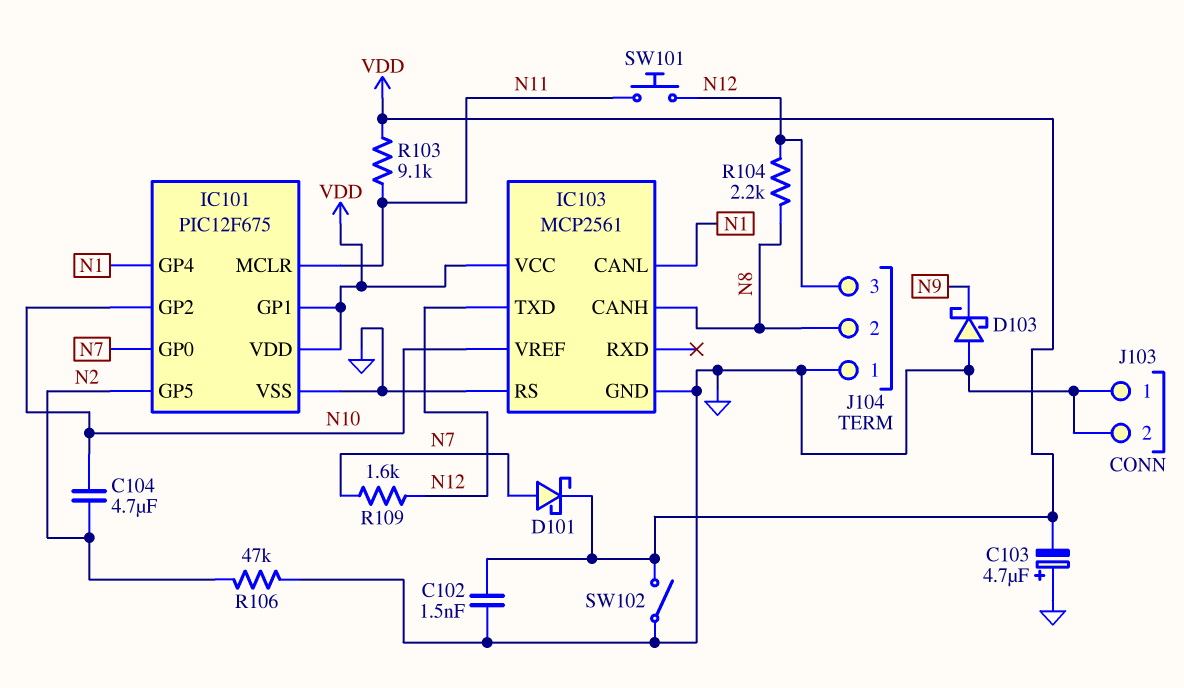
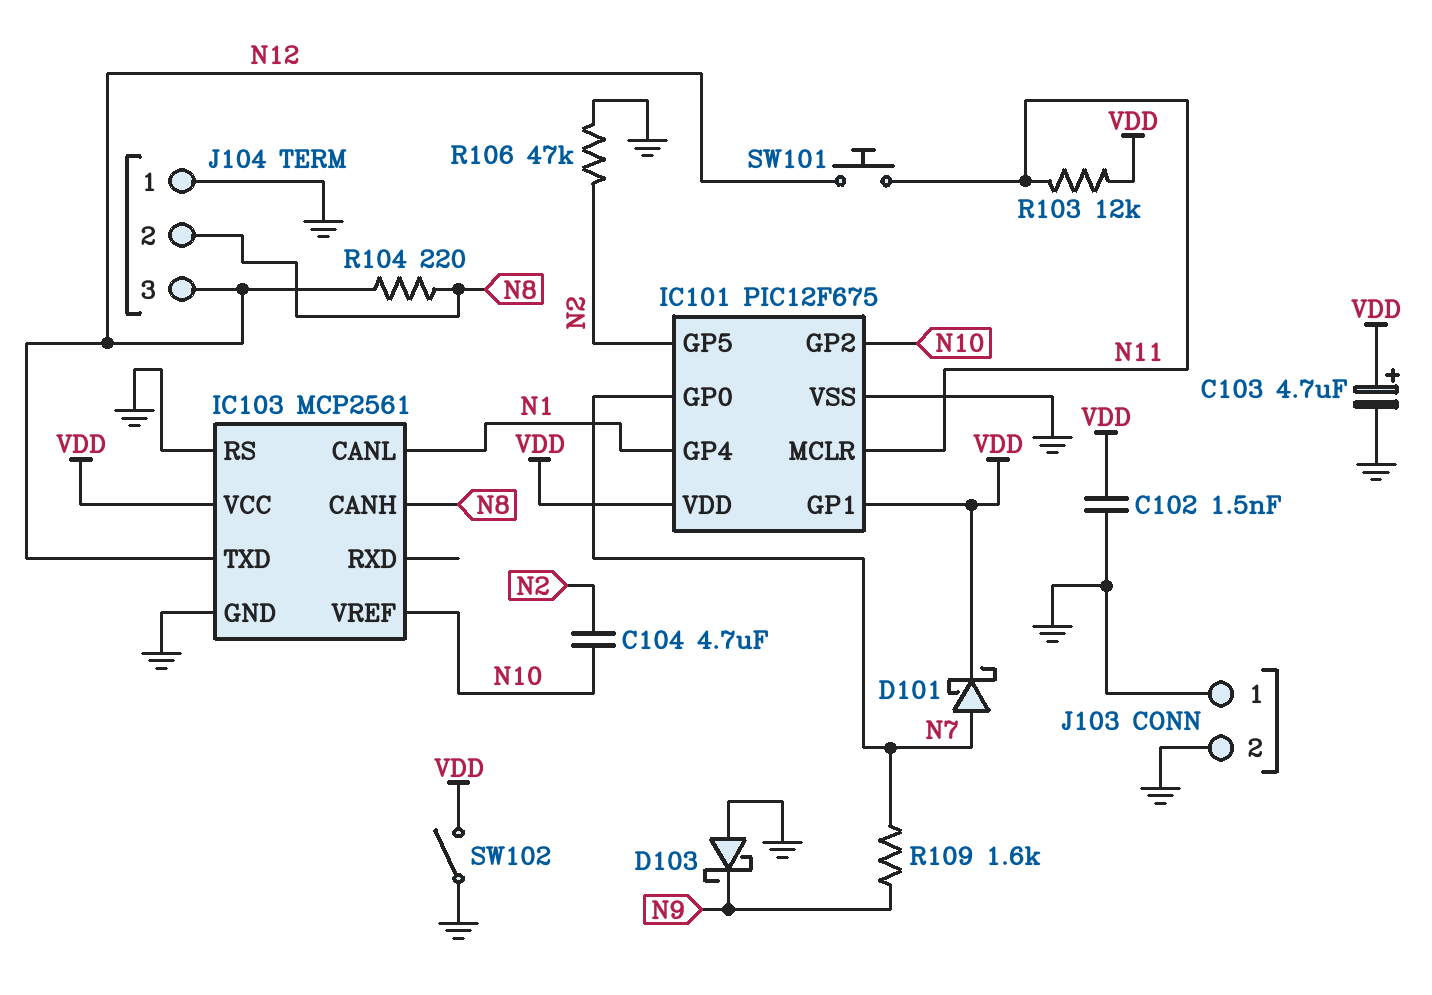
C103: 4.7uF (plus GND, minus VDD) -> 4.7uF (plus VDD, minus GND)
R103: 9.1k (N11, VDD) -> 12k (N11, VDD)
R104: 2.2k (N8, N12) -> 220 (N8, N12)
R109: 1.6k (N7, N12) -> 1.6k (N7, N9)

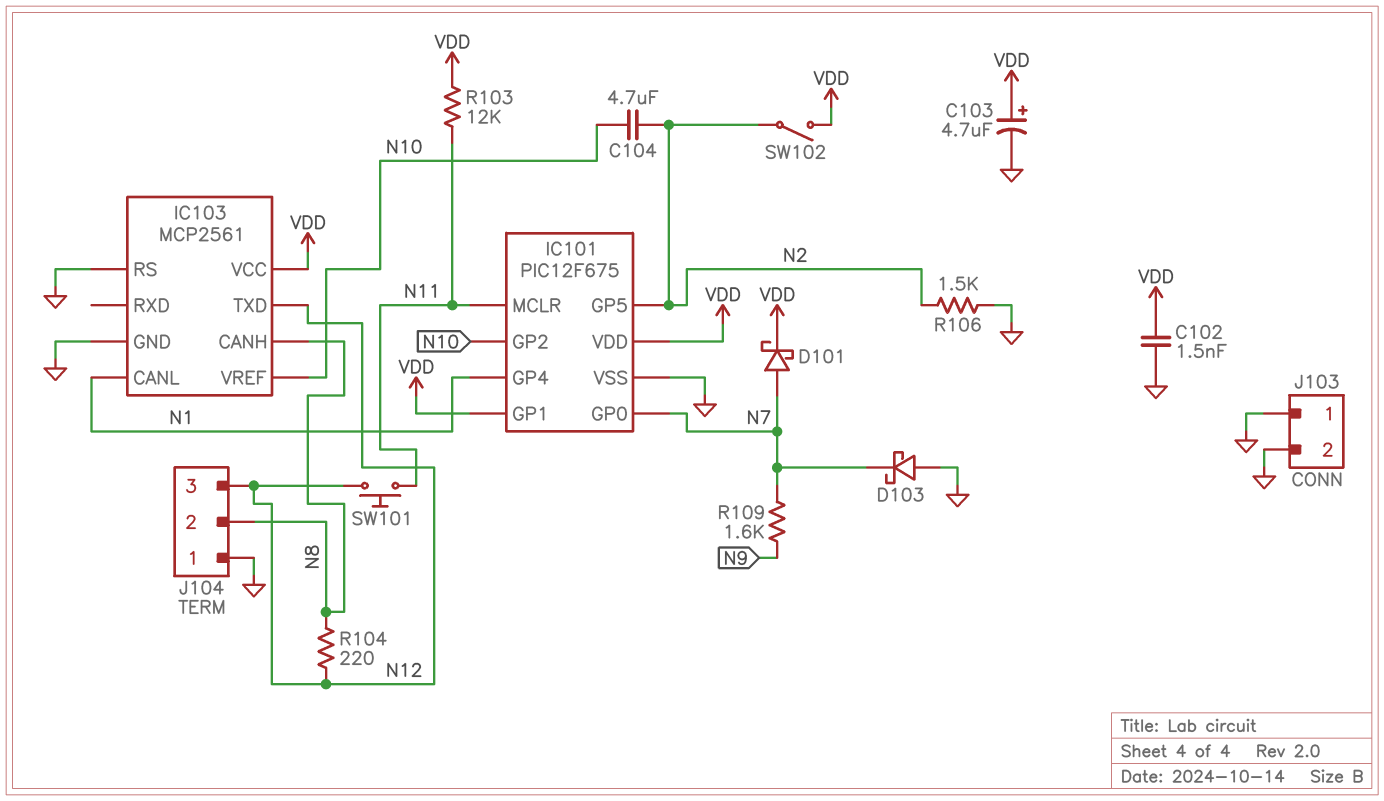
D103: schottky (A GND, K N9) -> schottky (A GND, K N7)
R106: 47k (GND, N2) -> 1.5k (GND, N2)
SW102: switch (GND, VDD) -> switch (N2, VDD)

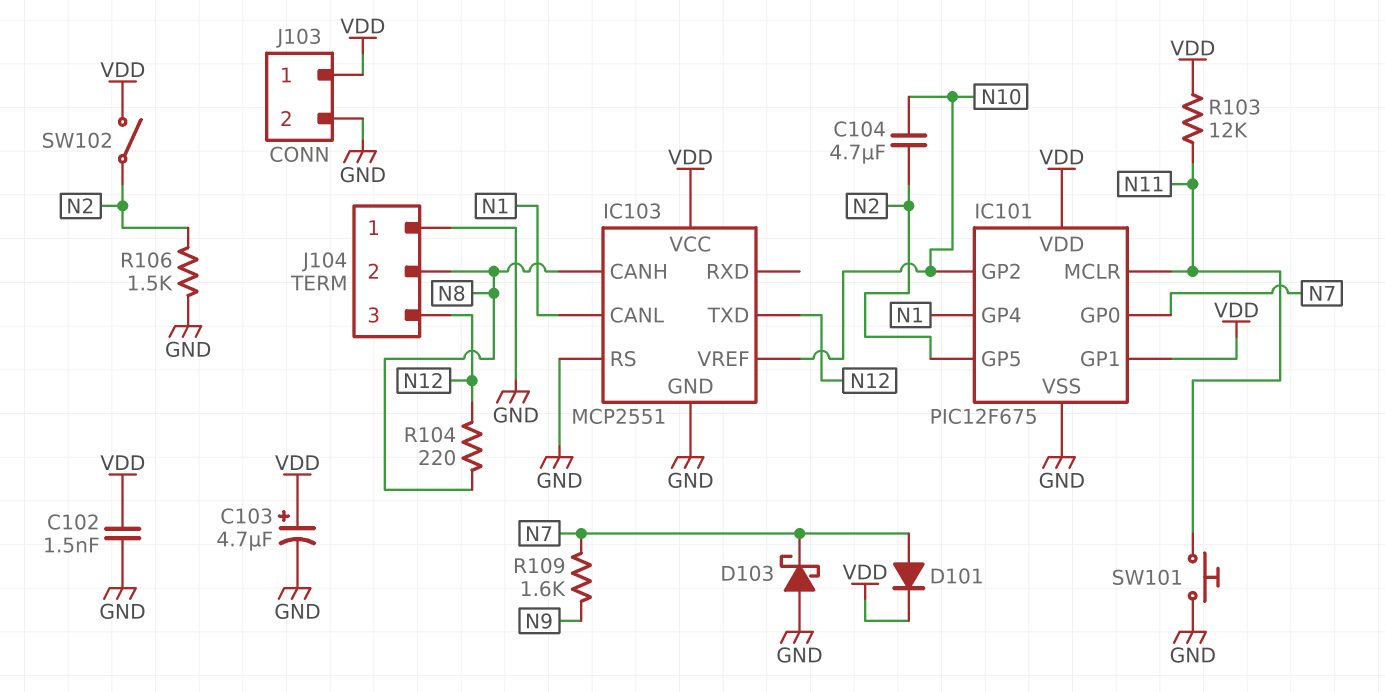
D101: schottky (A N7, K VDD) -> diode (A N7, K VDD)
IC103: MCP2561 -> MCP2551
J103 pin 1: GND -> VDD
SW101: button (N11, N12) -> button (GND, N11)

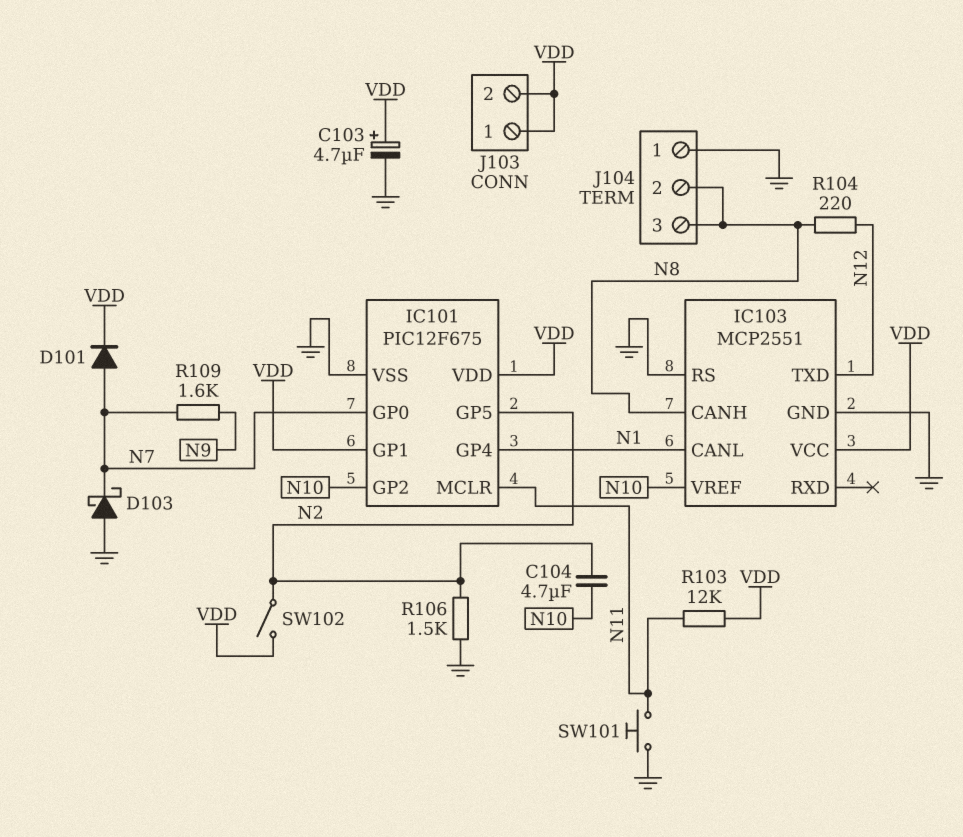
C102: 1.5nF (GND, VDD) -> none
J103 pin 2: GND -> VDD
J104 pin 3: N12 -> N8

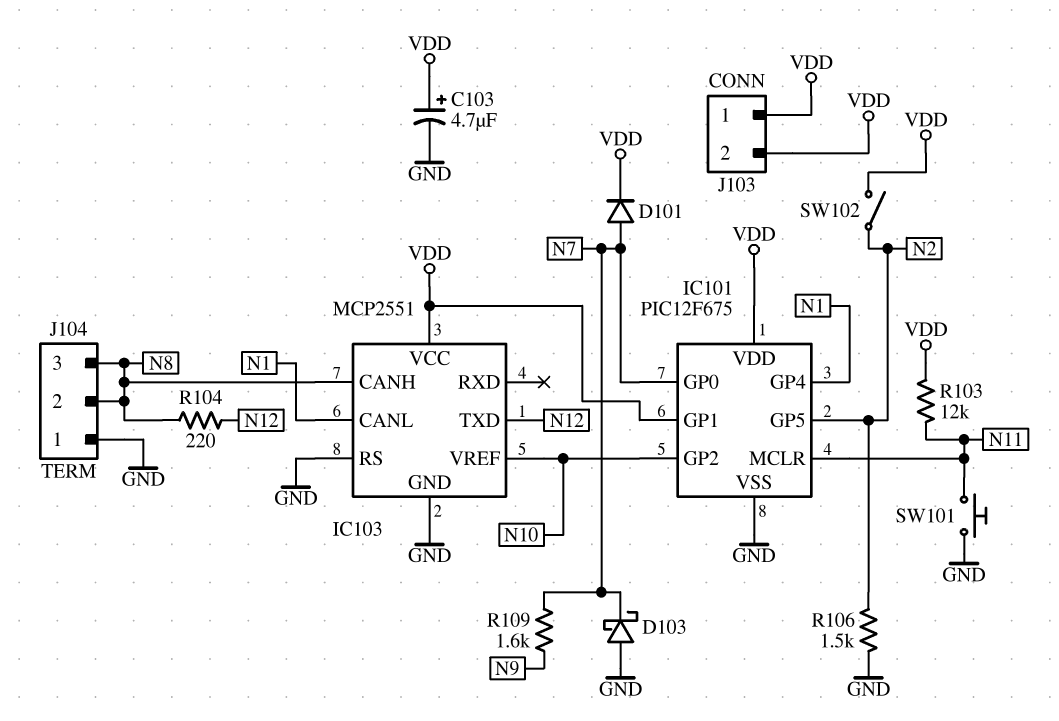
C104: 4.7uF (N2, N10) -> none

